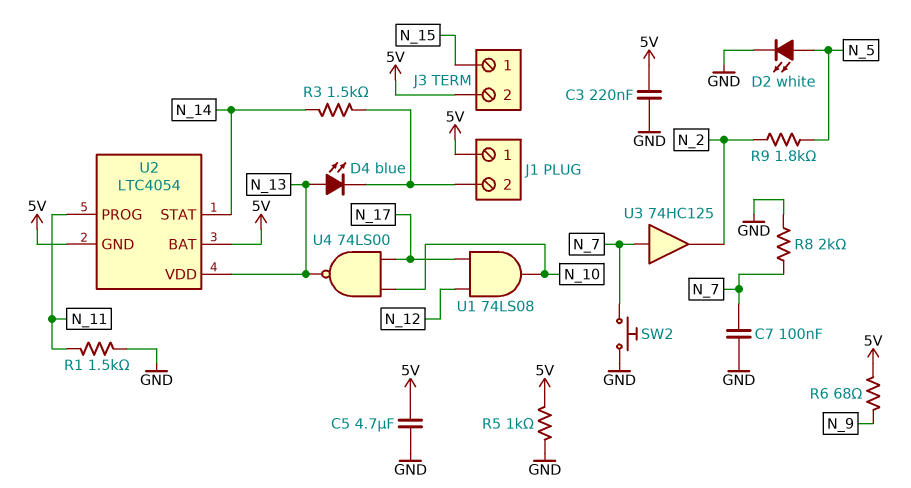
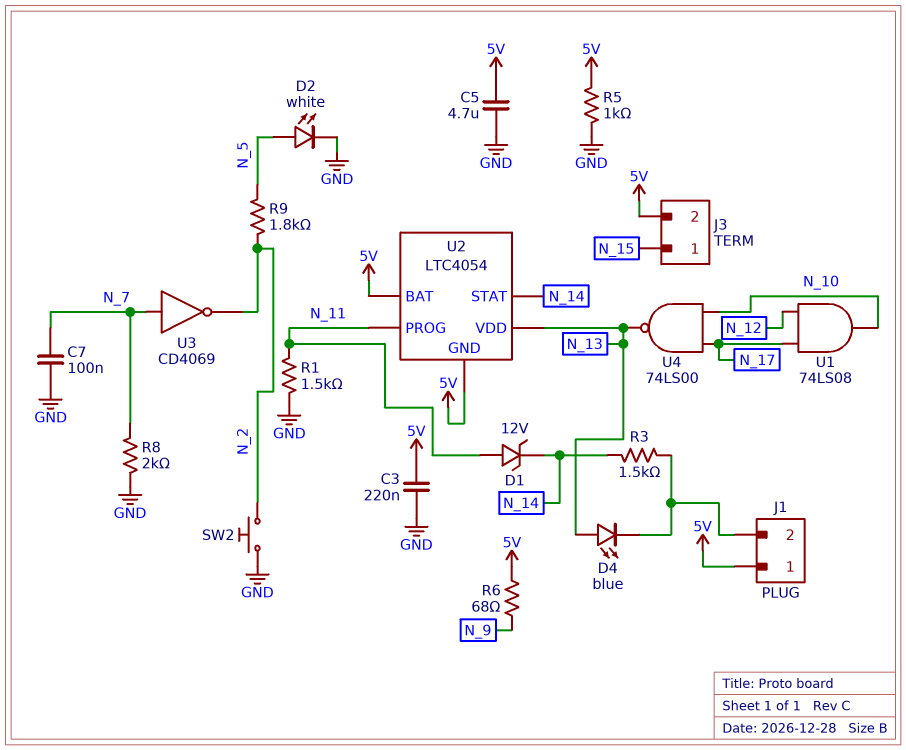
D1: none -> zener 12V (A N_11, K N_14)
SW2: button (GND, N_7) -> button (GND, N_2)
U3: buffer 74HC125 (in N_7, out N_2) -> NOT CD4069 (in N_7, out N_2)

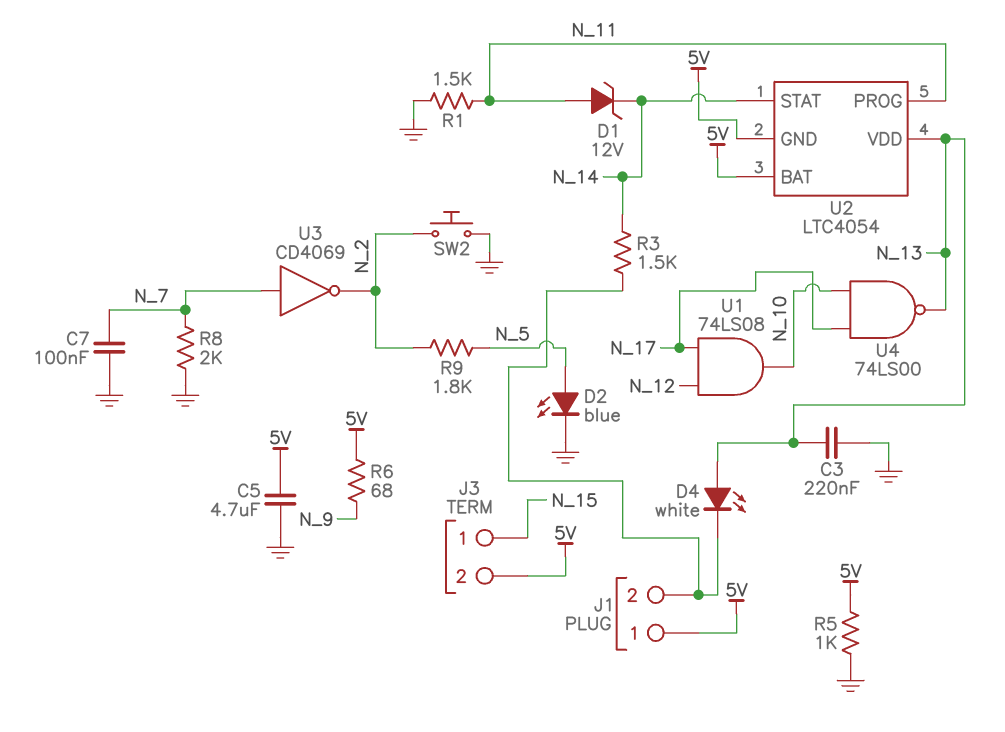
C3: 220nF (5V, GND) -> 220nF (GND, N_13)
D2: LED white (A N_5, K GND) -> LED blue (A N_5, K GND)
D4: LED blue (A N_13, K J1/2) -> LED white (A N_13, K J1/2)

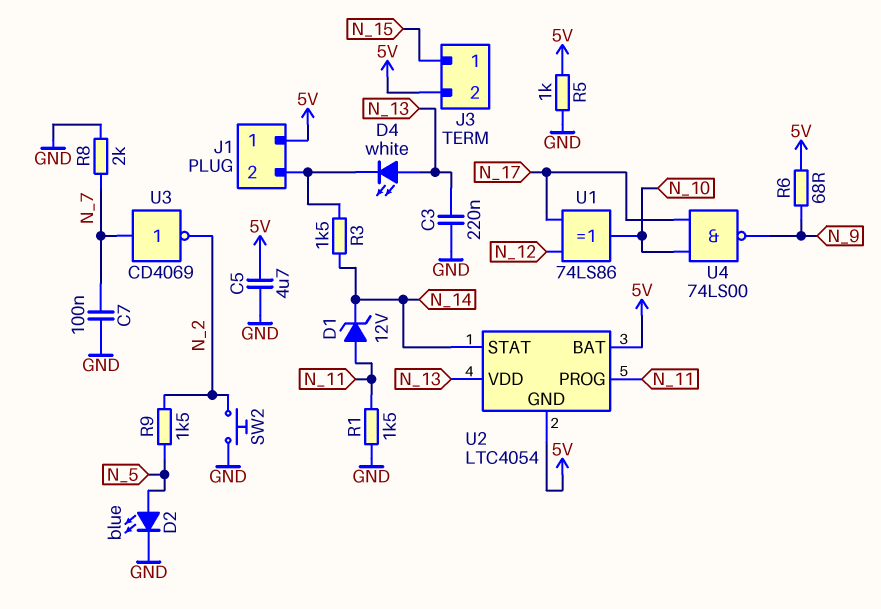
R9: 1.8k (N_2, N_5) -> 1.5k (N_2, N_5)
U1: AND 74LS08 (in N_12, in N_17, out N_10) -> XOR 74LS86 (in N_12, in N_17, out N_10)
U4: NAND 74LS00 (in N_10, in N_17, out N_13) -> NAND 74LS00 (in N_10, in N_17, out N_9)

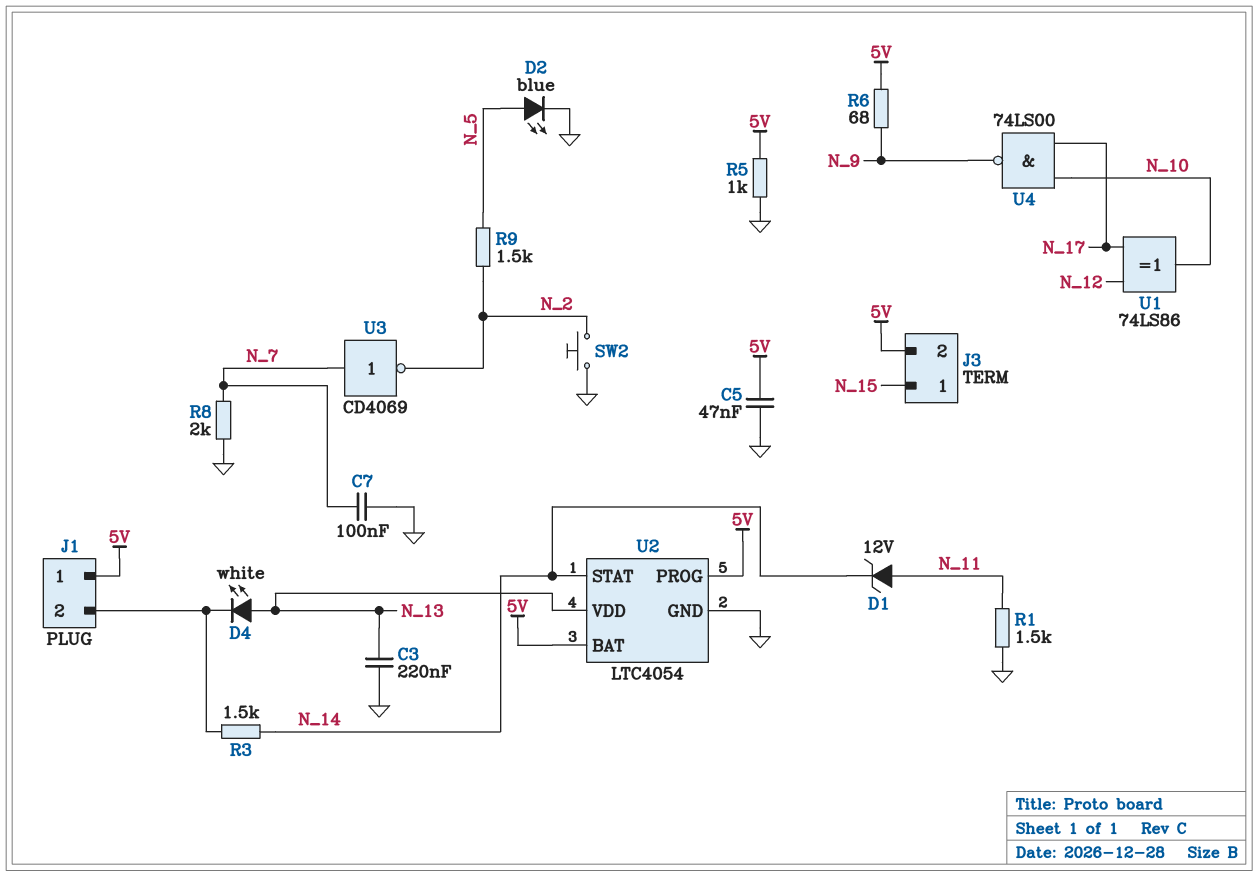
C5: 4.7uF (5V, GND) -> 47nF (5V, GND)
U2 pin GND: 5V -> GND
U2 pin PROG: N_11 -> 5V

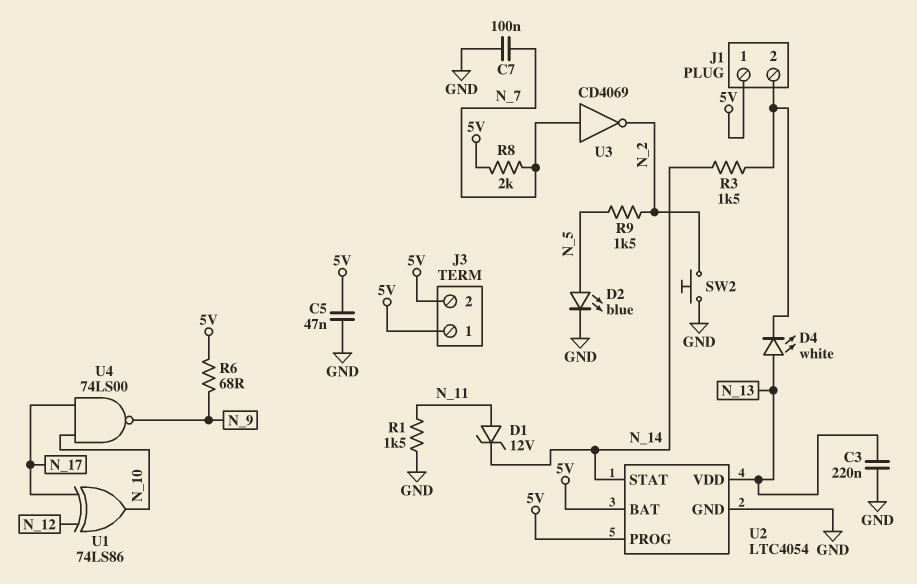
J3 pin 1: N_15 -> 5V
R5: 1k (5V, GND) -> none
R8: 2k (GND, N_7) -> 2k (5V, N_7)

